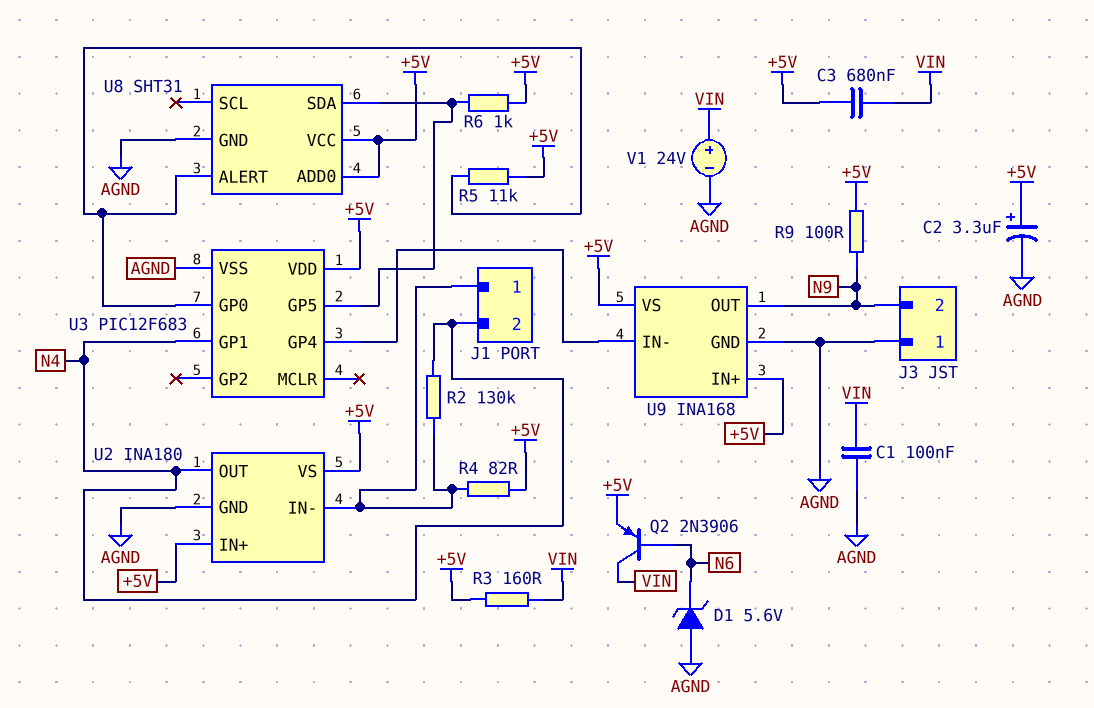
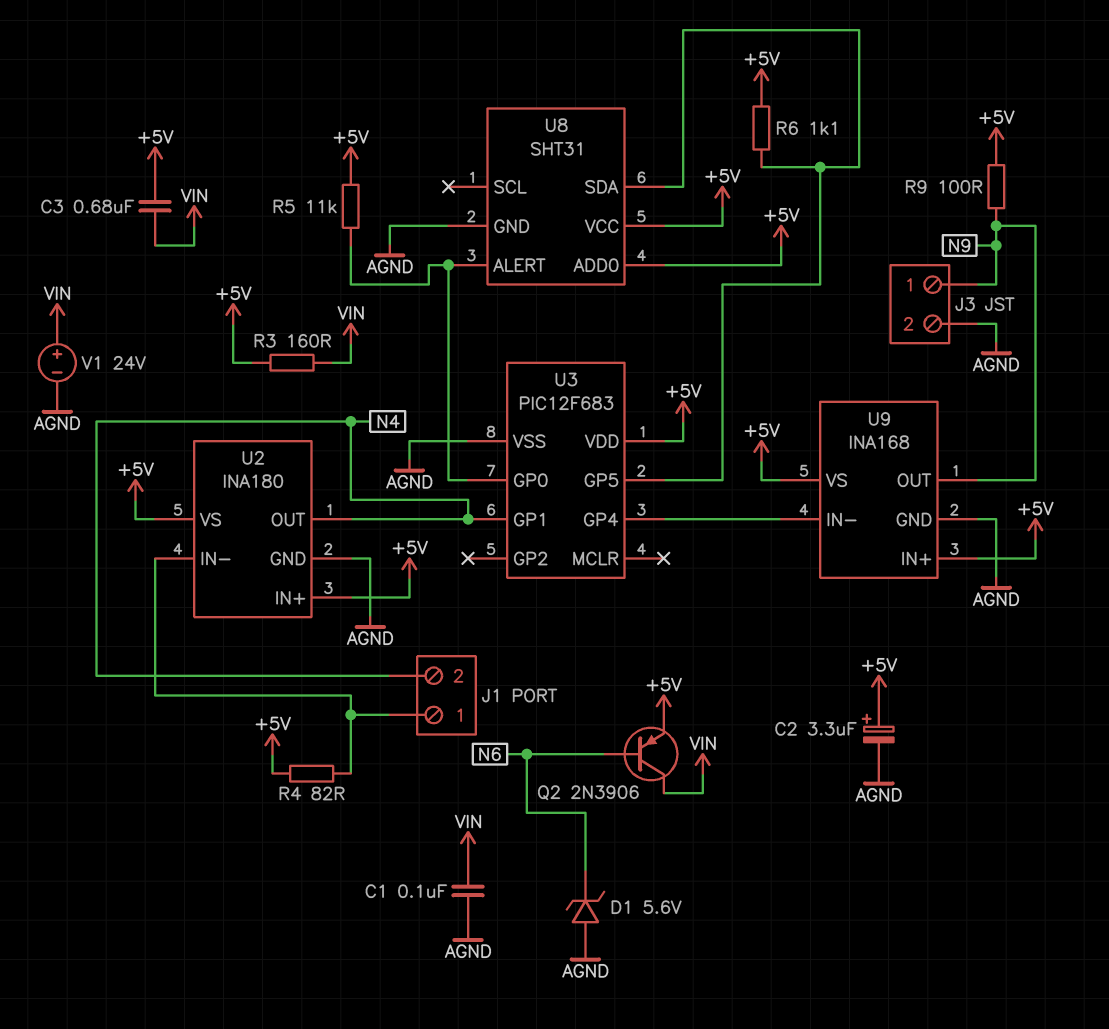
J3 pin 1: AGND -> N9
J3 pin 2: N9 -> AGND
R2: 130k (J1/1, N4) -> none
R6: 1k (+5V, U3/GP5) -> 1.1k (+5V, U3/GP5)

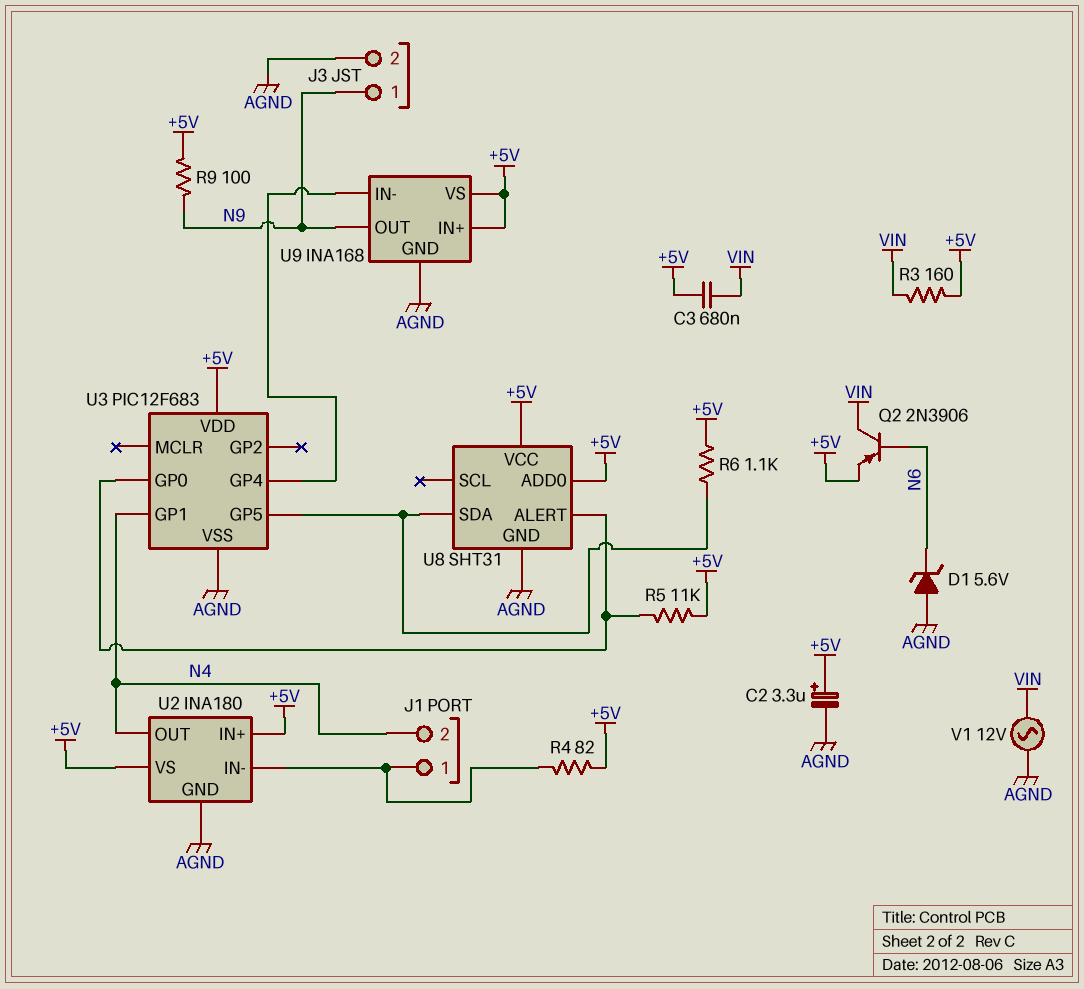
C1: 100nF (AGND, VIN) -> none
V1: 24V (plus VIN, minus AGND) -> AC 12V (AGND, VIN)

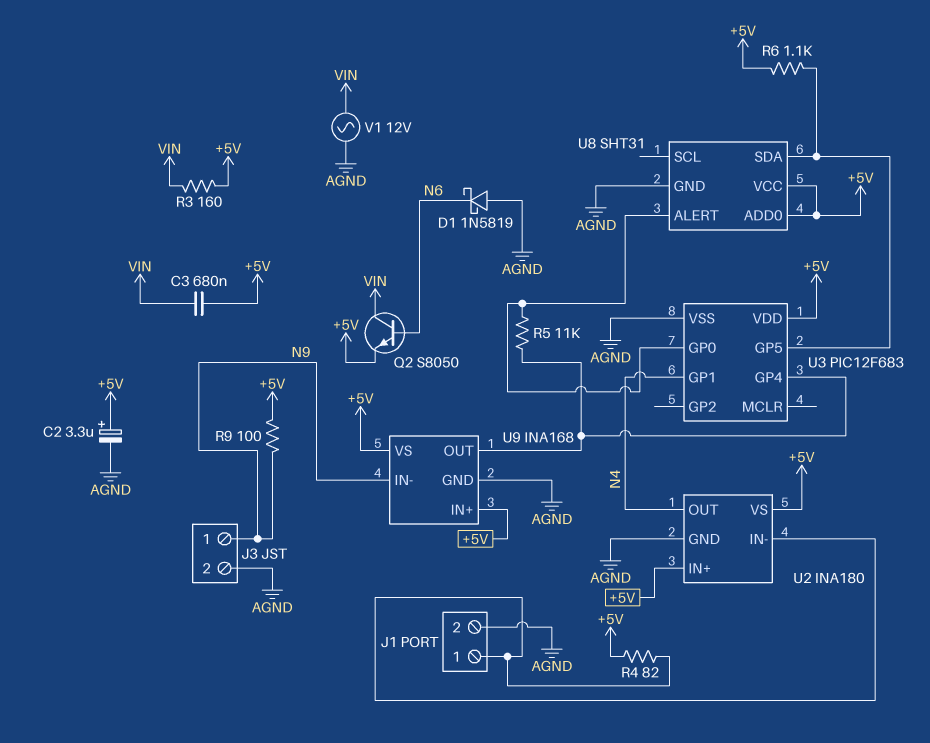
D1: zener 5.6V (A AGND, K N6) -> schottky 1N5819 (A AGND, K N6)
J1 pin 2: N4 -> AGND
Q2: PNP 2N3906 (B N6, C VIN, E +5V) -> NPN S8050 (B N6, C VIN, E +5V)
R5: 11k (+5V, U3/GP0) -> 11k (U3/GP0, U3/GP4)
U9 pin IN-: U3/GP4 -> N9
U9 pin OUT: N9 -> U3/GP4

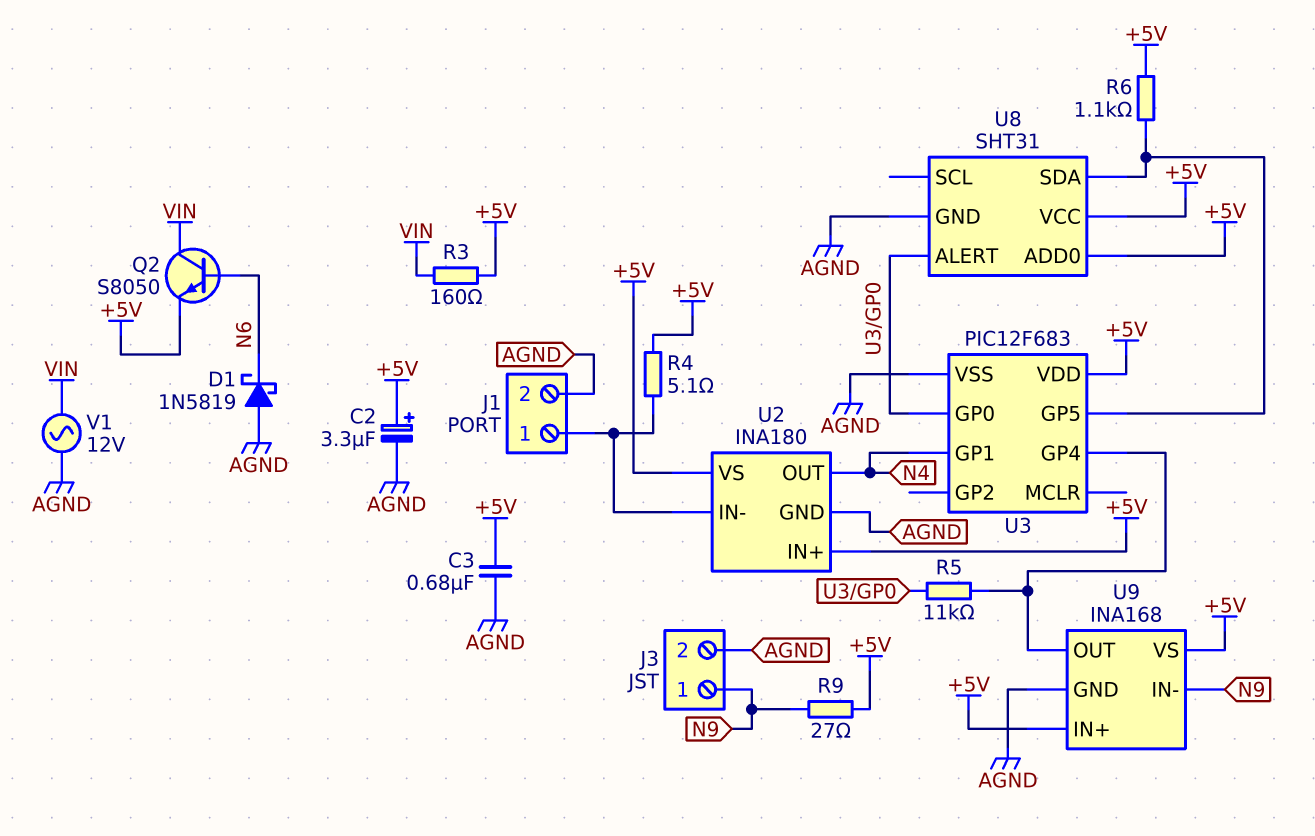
C3: 680nF (+5V, VIN) -> 680nF (+5V, AGND)
R4: 82 (+5V, J1/1) -> 5.1 (+5V, J1/1)
R9: 100 (+5V, N9) -> 27 (+5V, N9)

